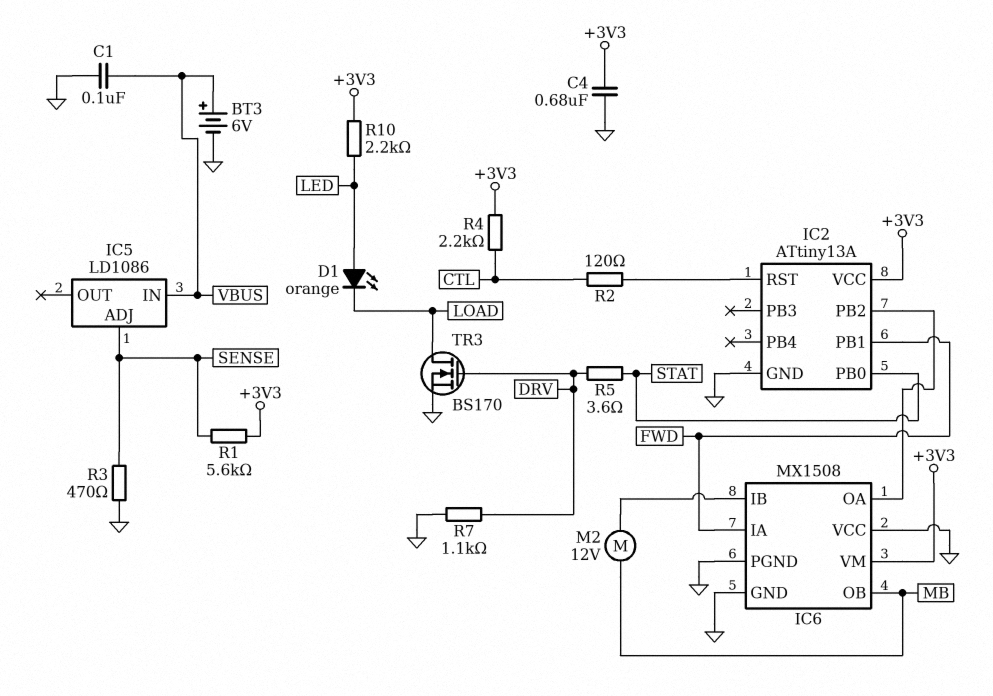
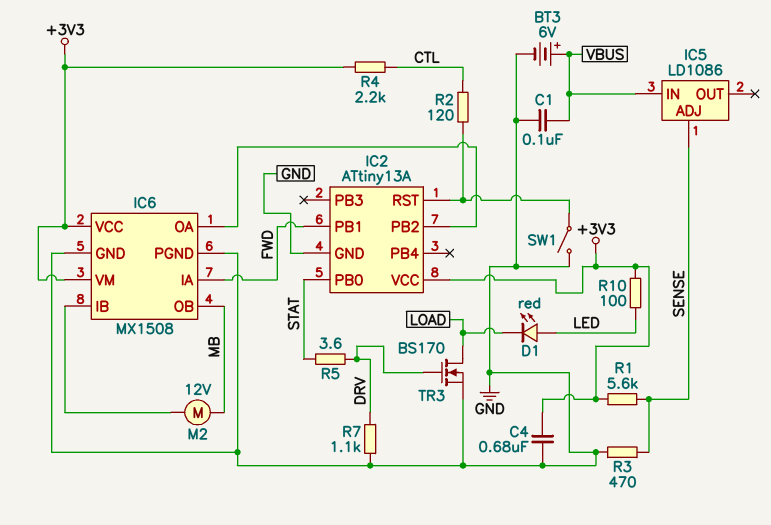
D1: LED orange (A LED, K LOAD) -> LED red (A LED, K LOAD)
IC6 pin VCC: GND -> +3V3
R10: 2.2k (+3V3, LED) -> 100 (+3V3, LED)
SW1: none -> switch (GND, IC2/RST)

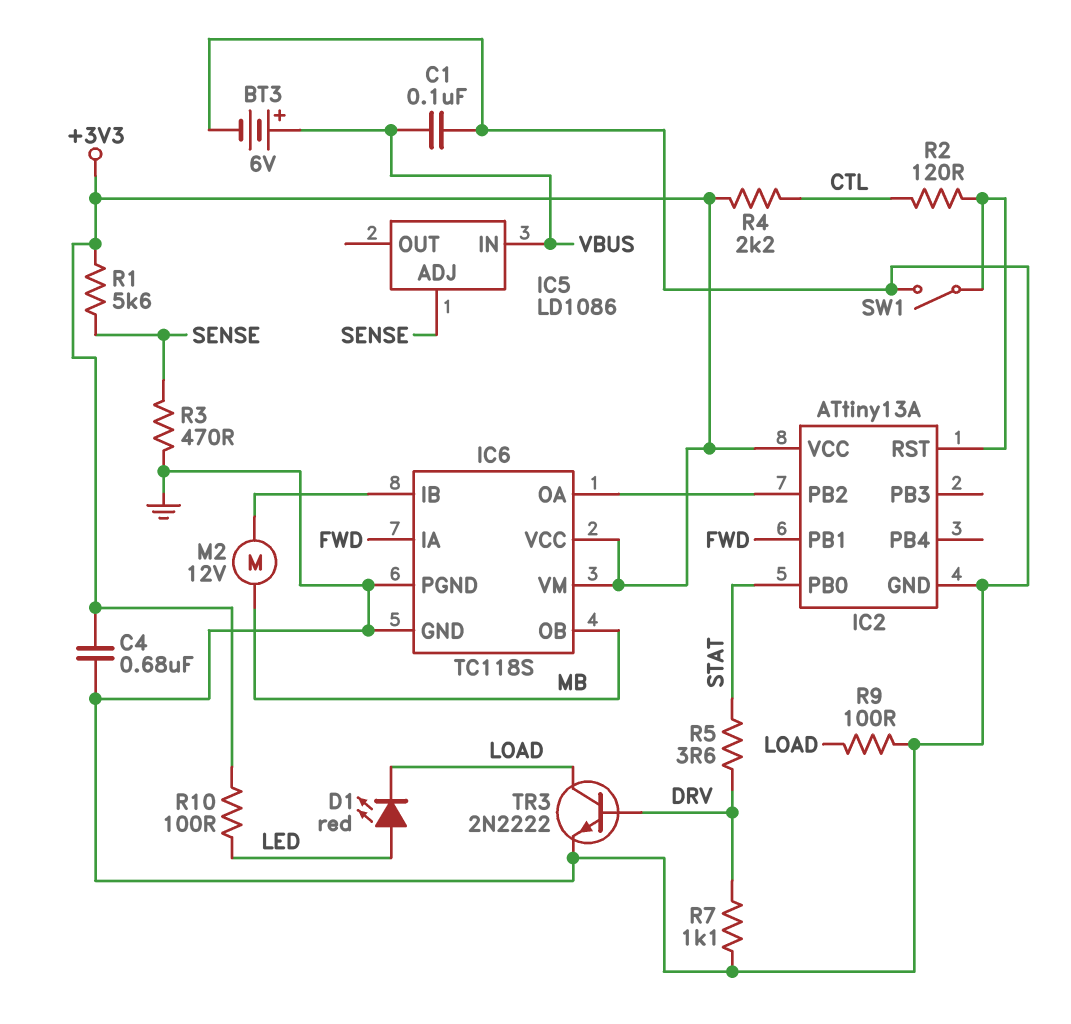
IC6: MX1508 -> TC118S
R9: none -> 100 (GND, LOAD)
TR3: NMOS BS170 (G DRV, D LOAD, S GND) -> NPN 2N2222 (B DRV, C LOAD, E GND)

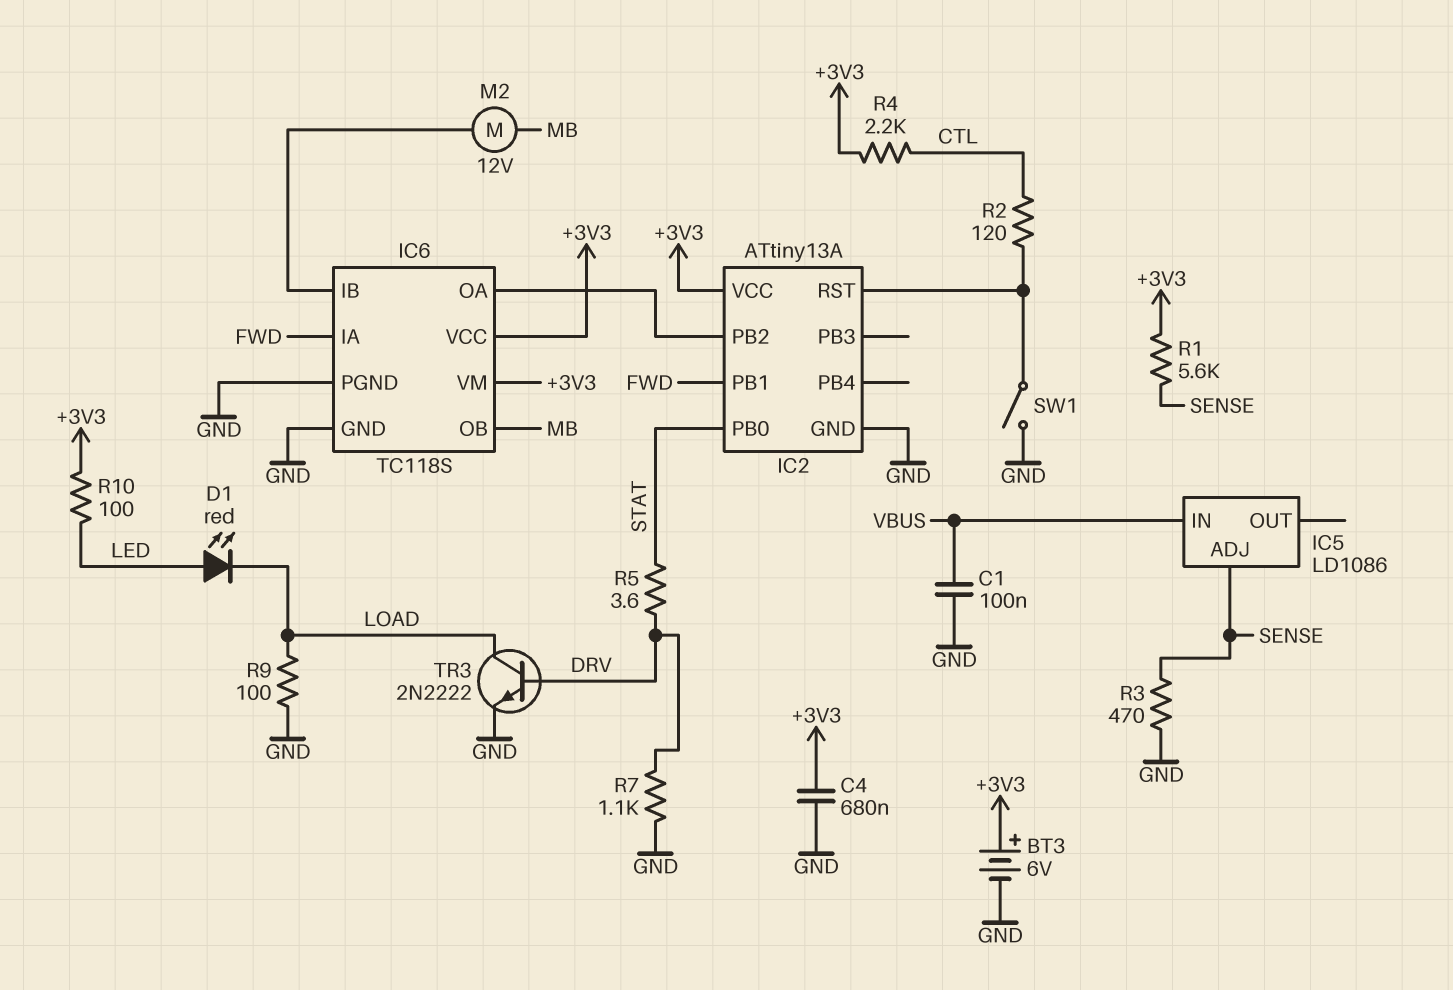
BT3: 6V (plus VBUS, minus GND) -> 6V (plus +3V3, minus GND)

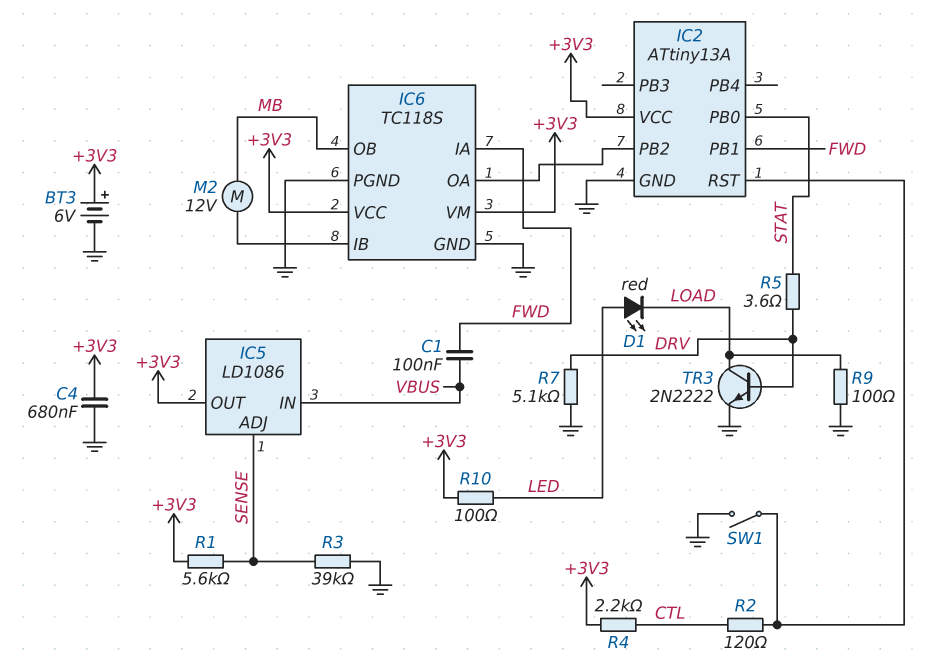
C1: 100nF (GND, VBUS) -> 100nF (FWD, VBUS)
IC5 pin OUT: none -> +3V3
R3: 470 (GND, SENSE) -> 39k (GND, SENSE)
R7: 1.1k (DRV, GND) -> 5.1k (DRV, GND)

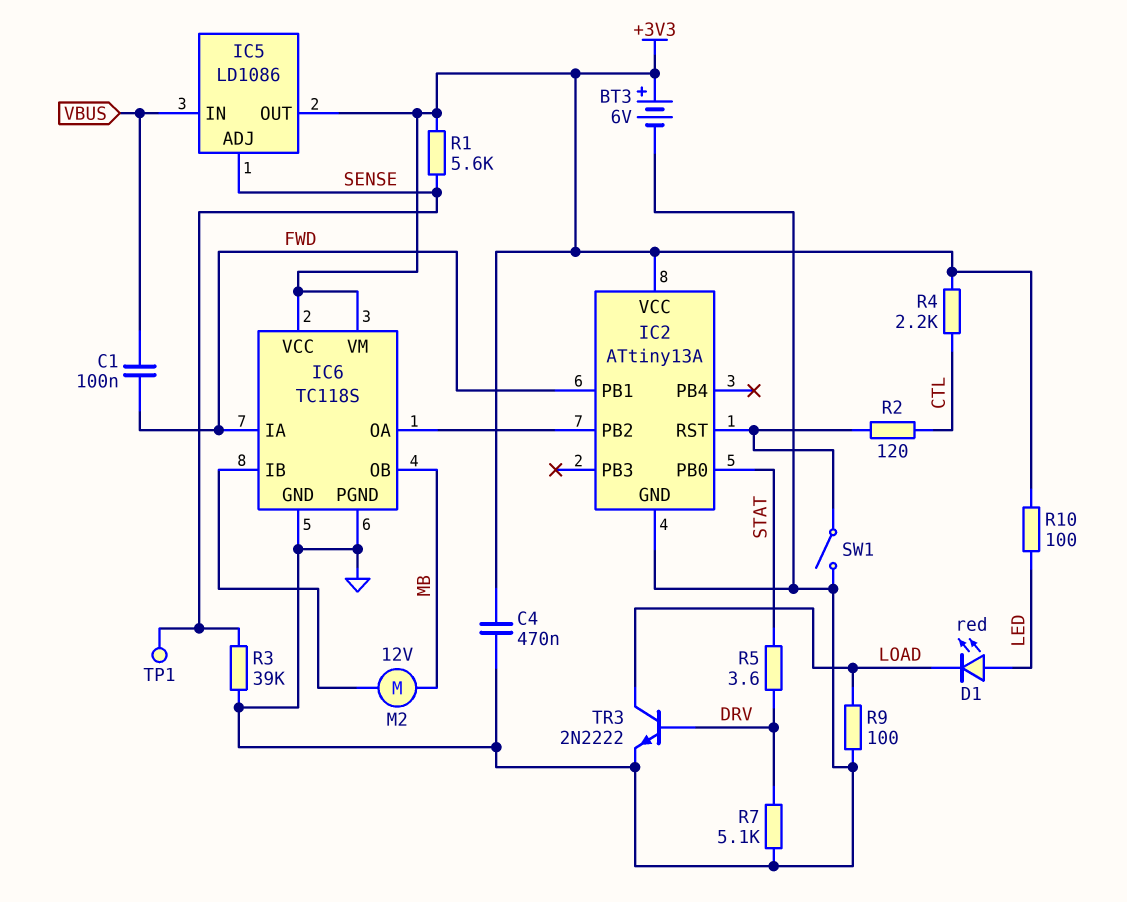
C4: 680nF (+3V3, GND) -> 470nF (+3V3, GND)
TP1: none -> test point (SENSE)

